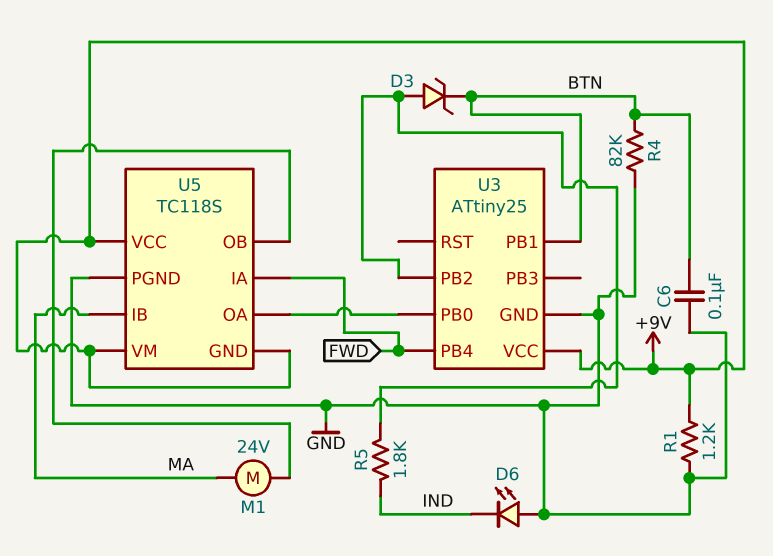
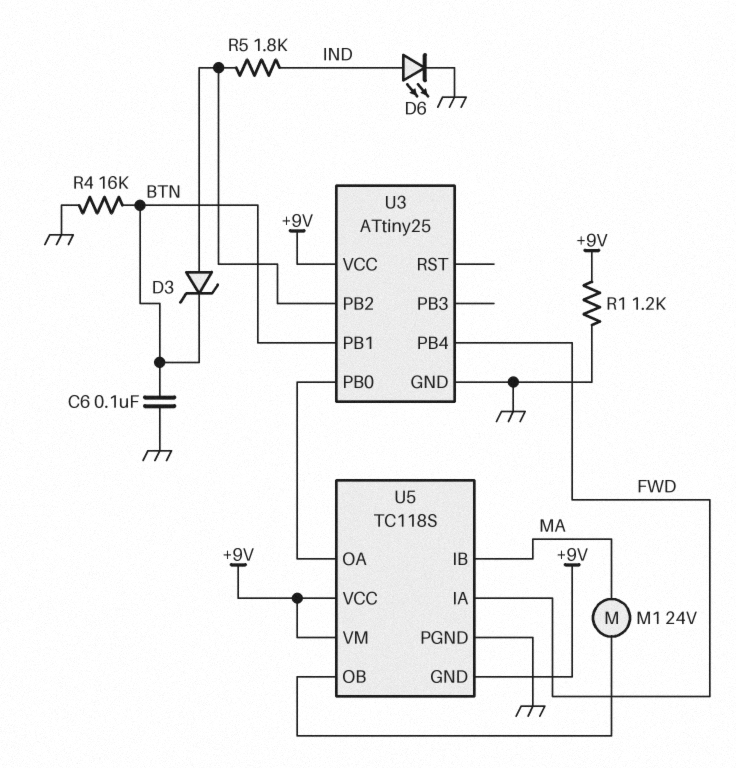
D6: LED (A GND, K IND) -> LED (A IND, K GND)
R4: 82k (BTN, GND) -> 16k (BTN, GND)

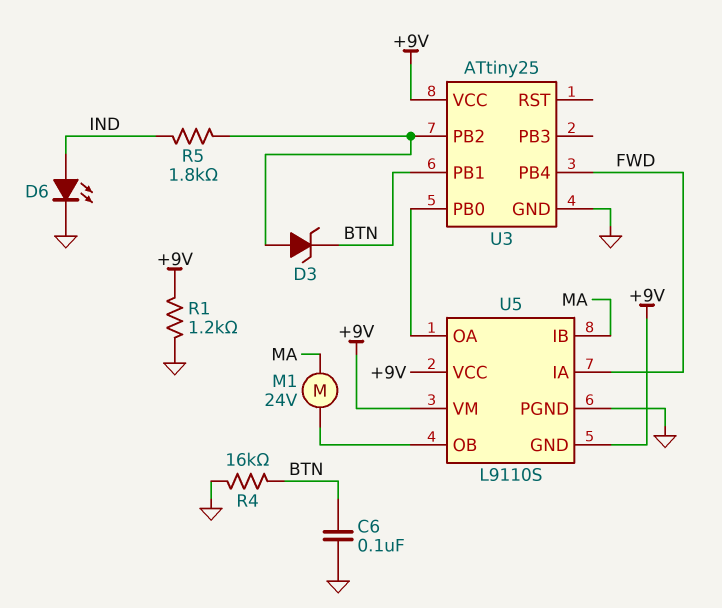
U5: TC118S -> L9110S

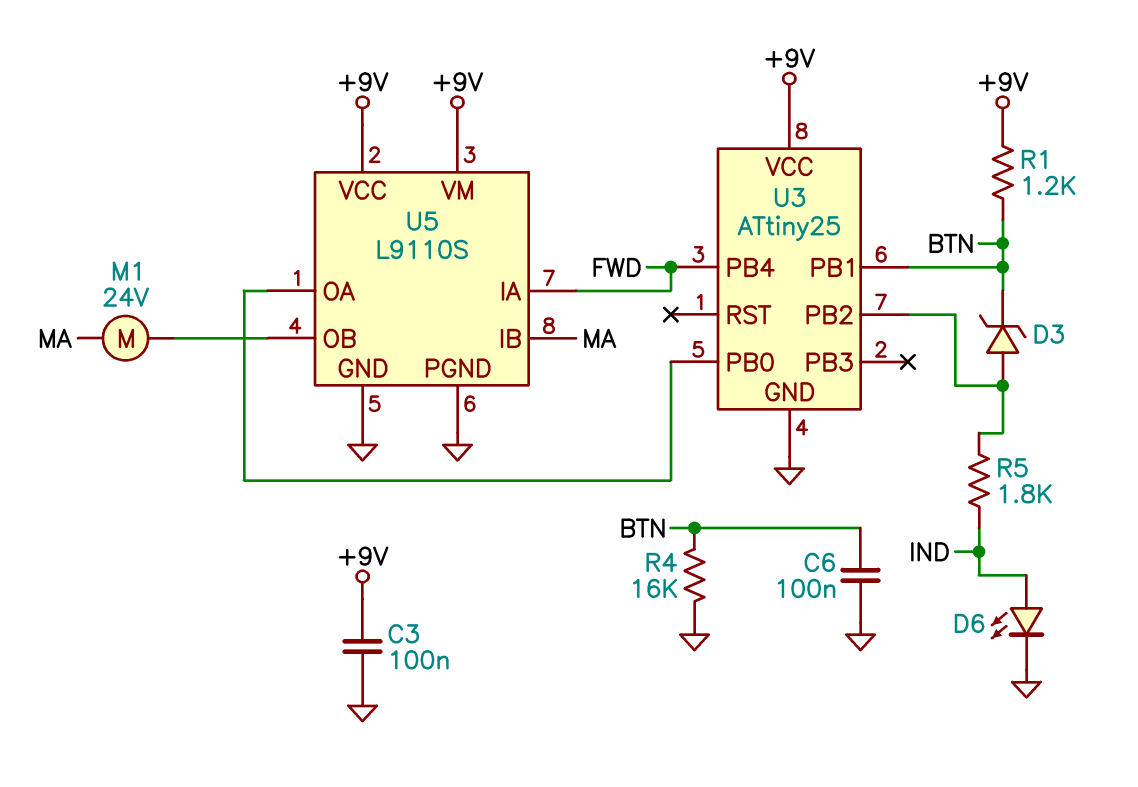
C3: none -> 100nF (+9V, GND)
R1: 1.2k (+9V, GND) -> 1.2k (+9V, BTN)
U5 pin GND: +9V -> GND

